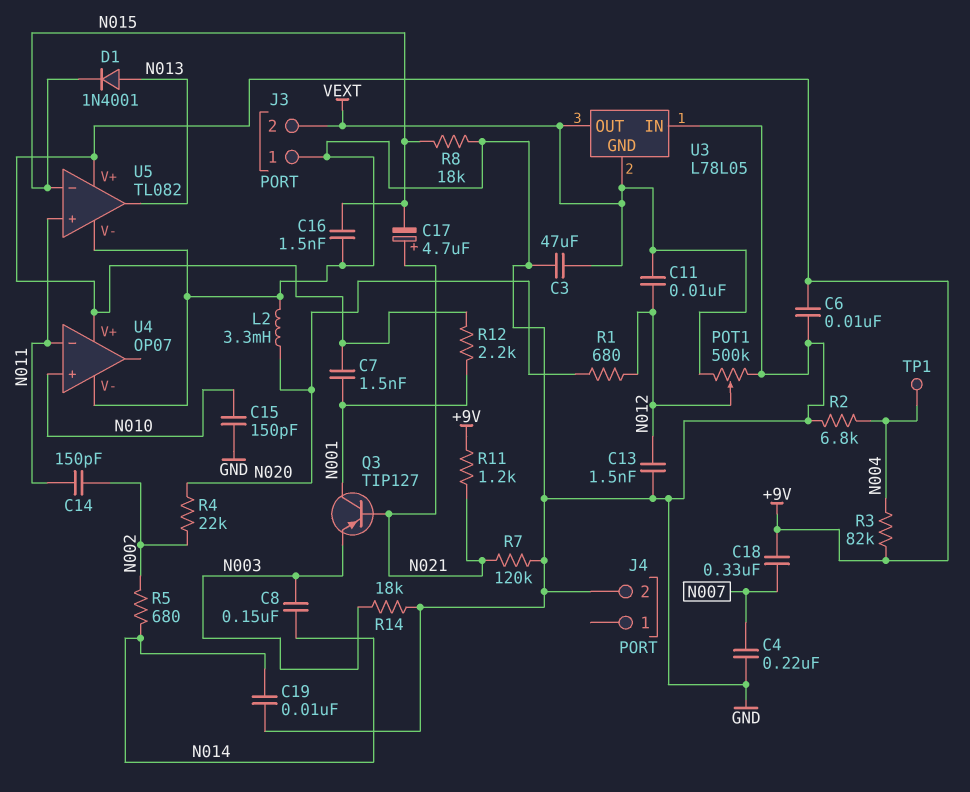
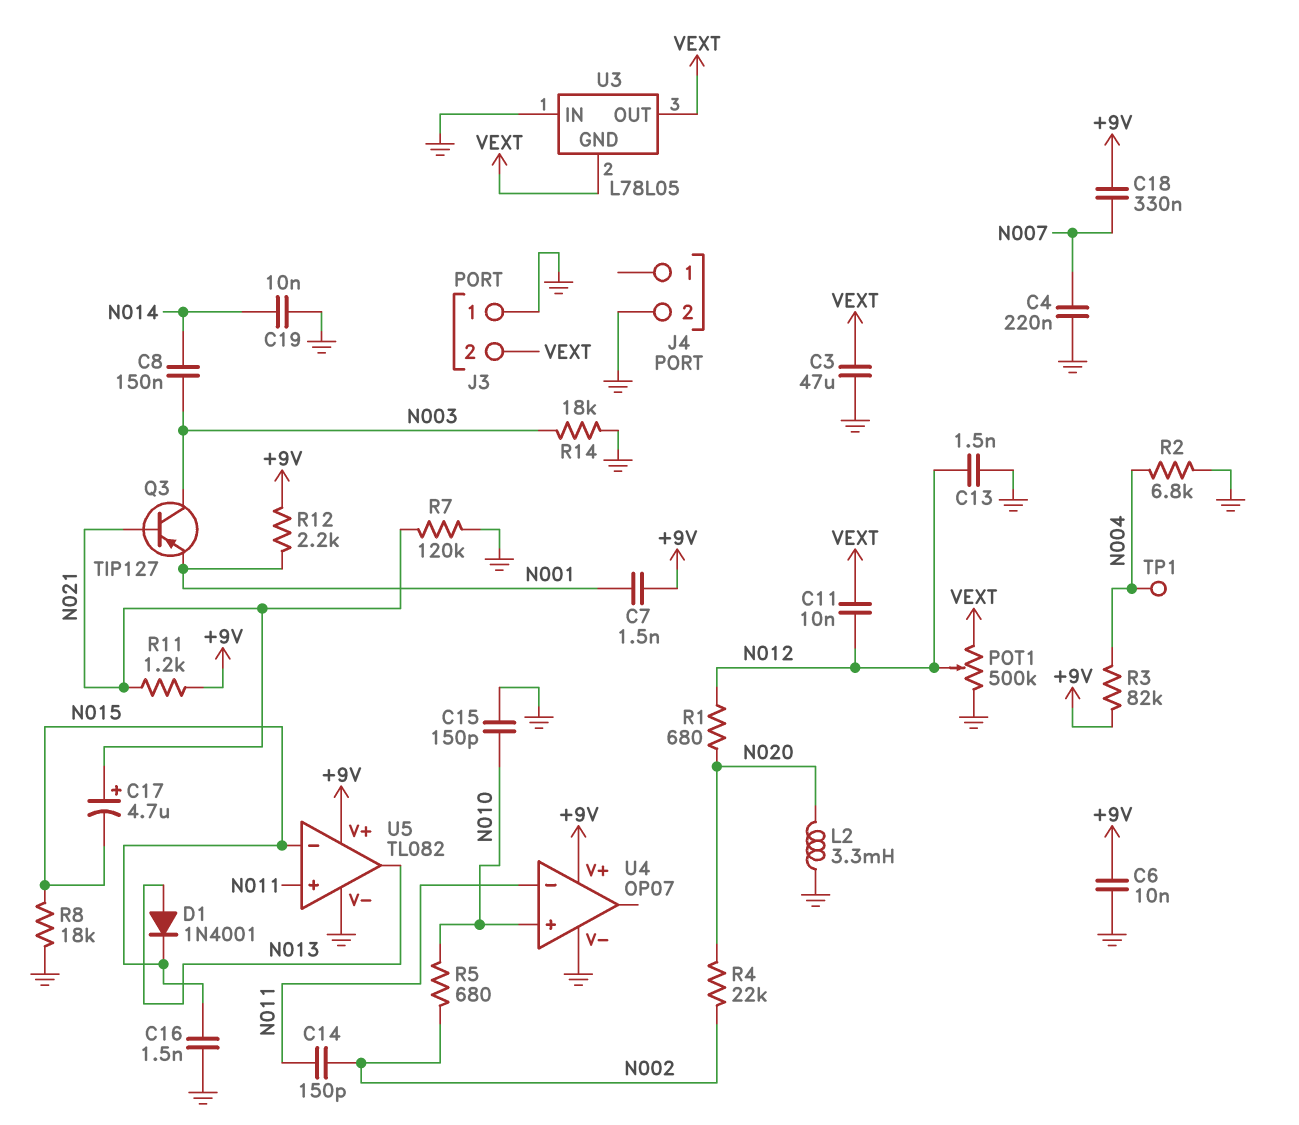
Q3: PNP TIP127 (B N021, C N001, E N003) -> PNP TIP127 (B N021, C N003, E N001)
R5: 680 (N002, N014) -> 680 (N002, N010)

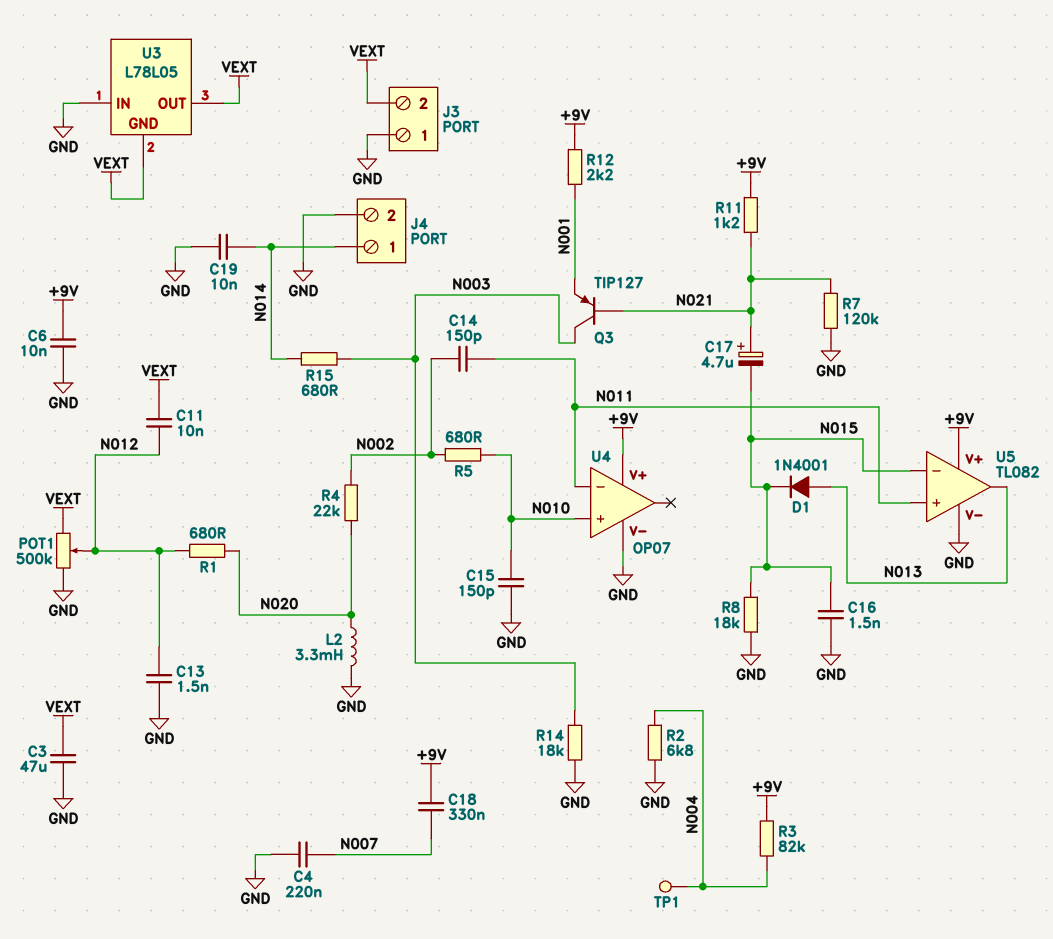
C7: 1.5nF (+9V, N001) -> none
C8: 150nF (N003, N014) -> none
J4 pin 1: none -> N014
R15: none -> 680 (N003, N014)

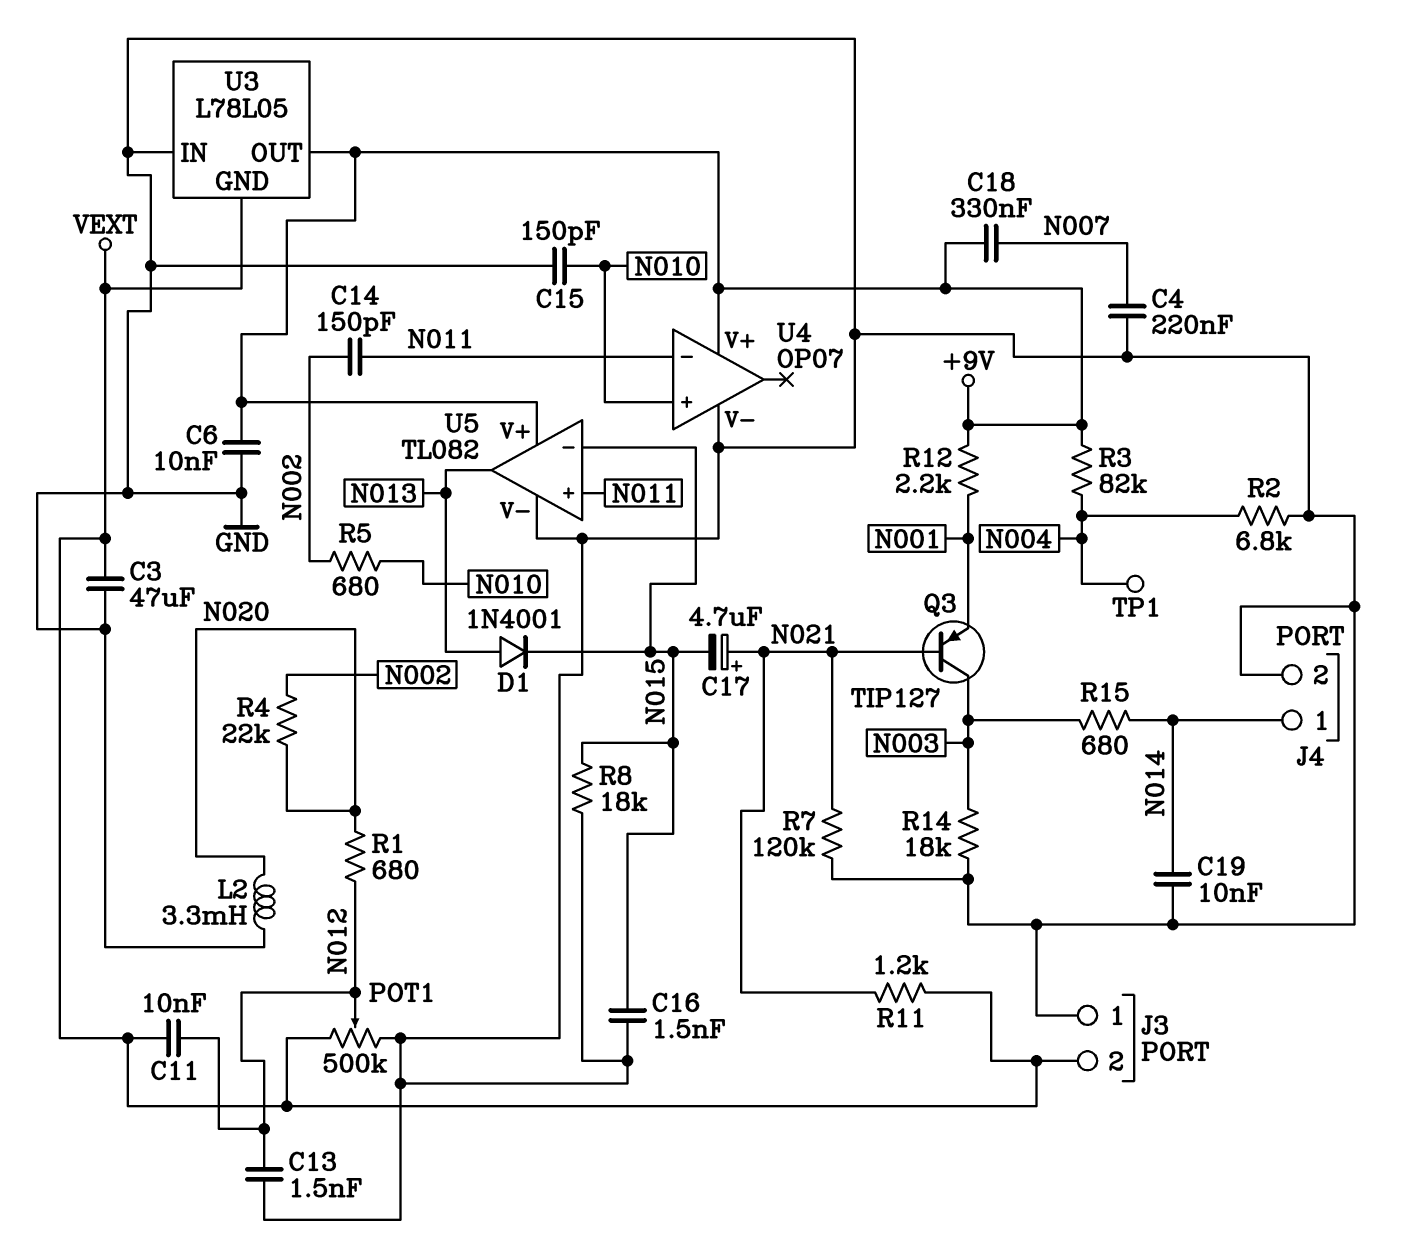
R11: 1.2k (+9V, N021) -> 1.2k (N021, VEXT)
U3 pin OUT: VEXT -> +9V

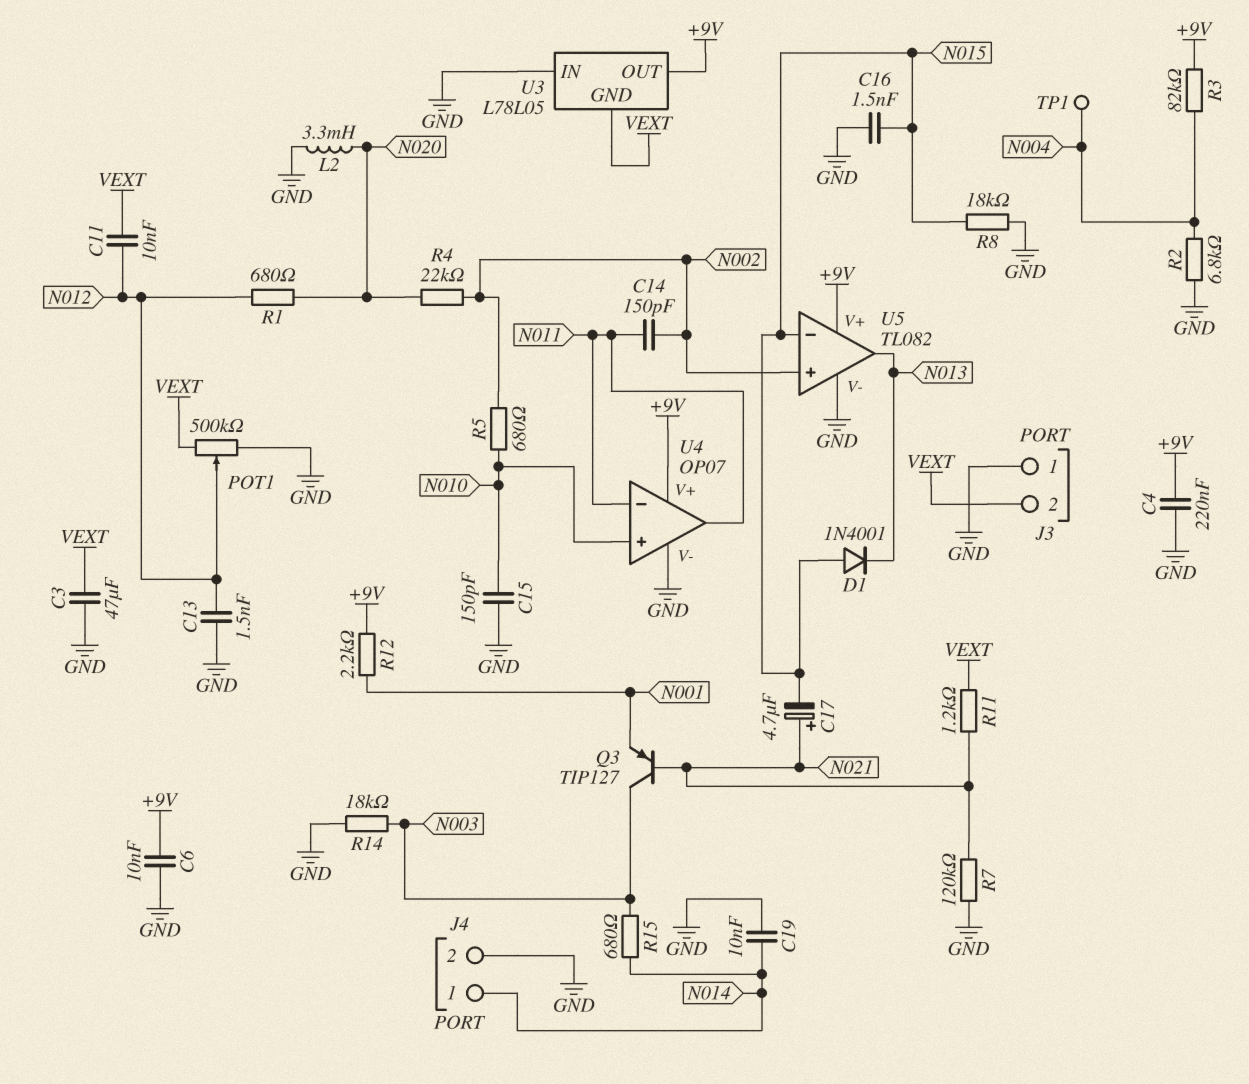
C4: 220nF (GND, N007) -> 220nF (+9V, GND)
C18: 330nF (+9V, N007) -> none
D1: diode 1N4001 (A N013, K N015) -> diode 1N4001 (A N015, K N013)
U4 pin out: none -> N011
U5 pin in+: N011 -> N002

